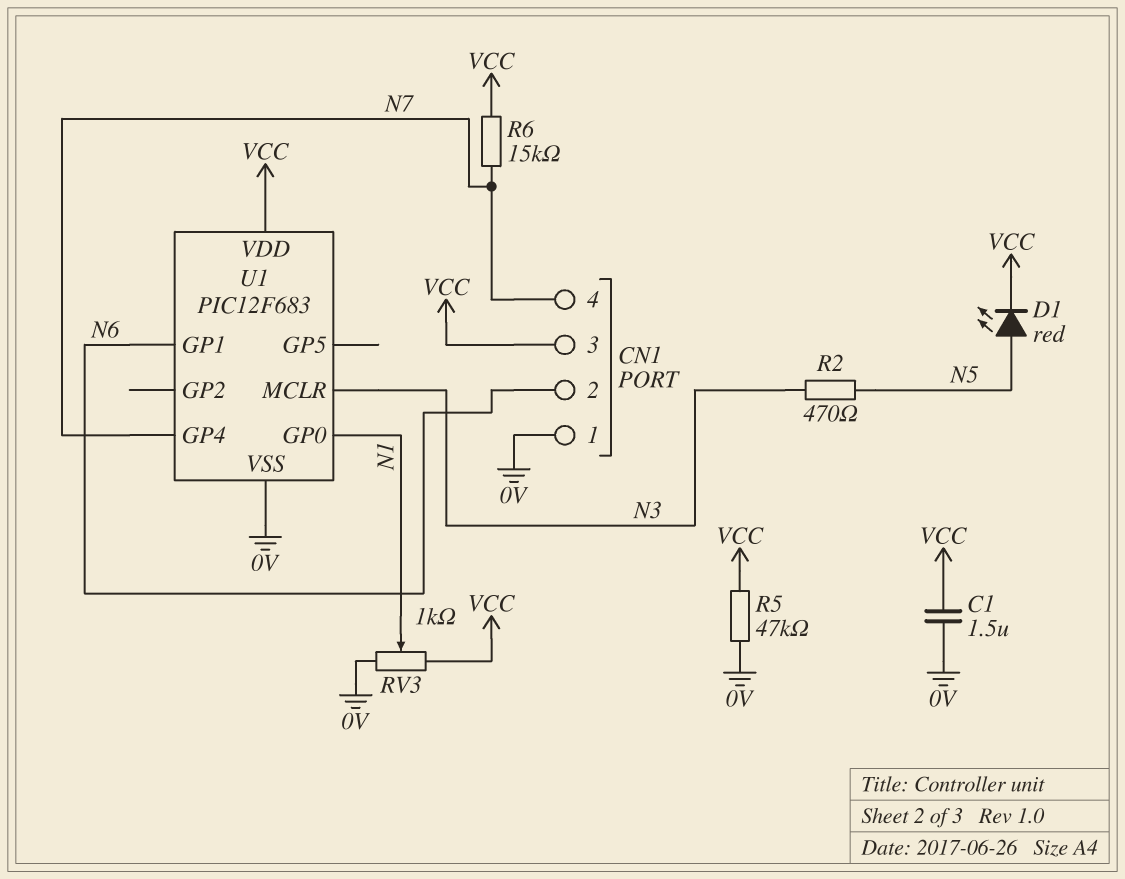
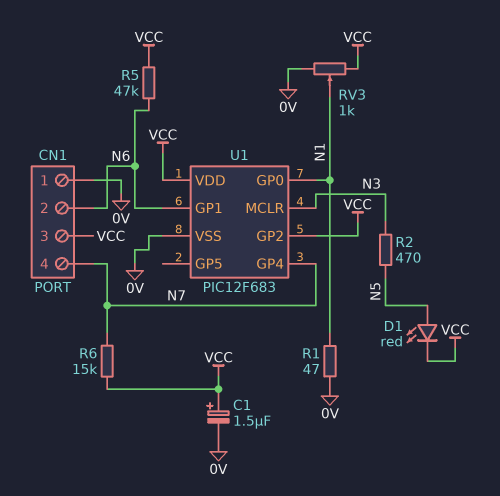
C1: 1.5uF (0V, VCC) -> 1.5uF (plus VCC, minus 0V)
R1: none -> 47 (0V, N1)
R5: 47k (0V, VCC) -> 47k (N6, VCC)
U1 pin GP2: none -> VCC

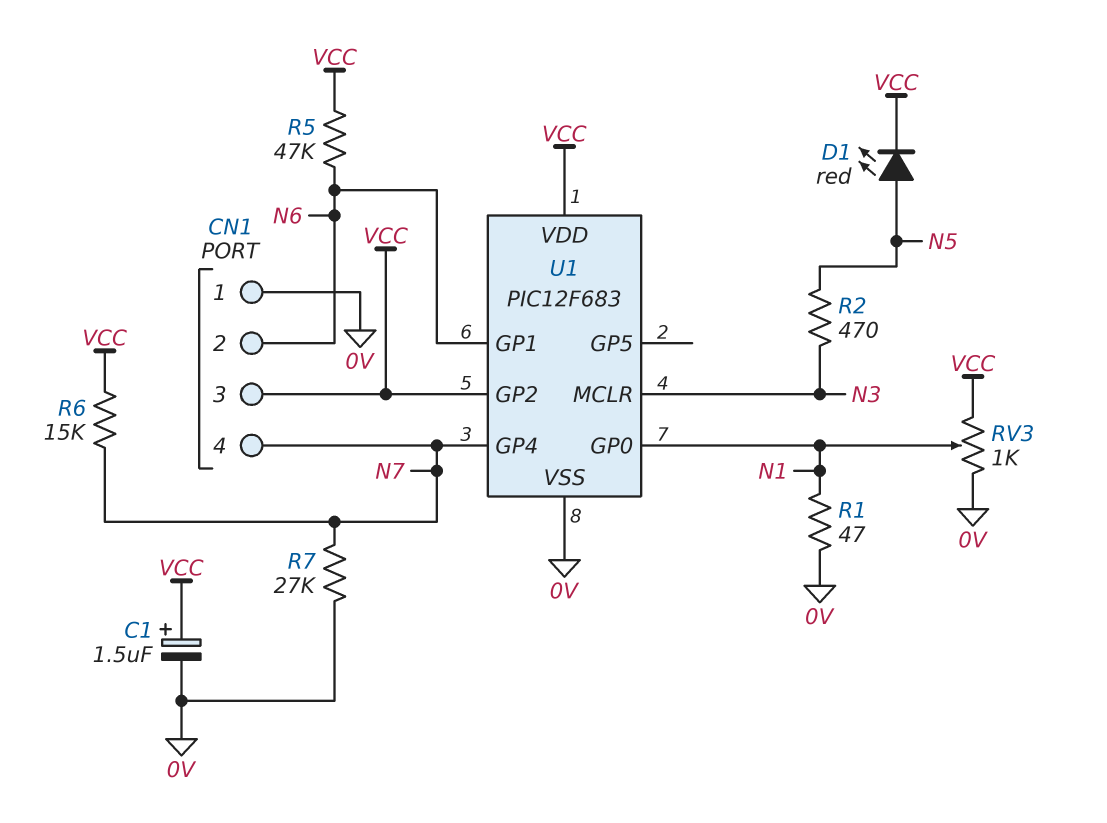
R7: none -> 27k (0V, N7)

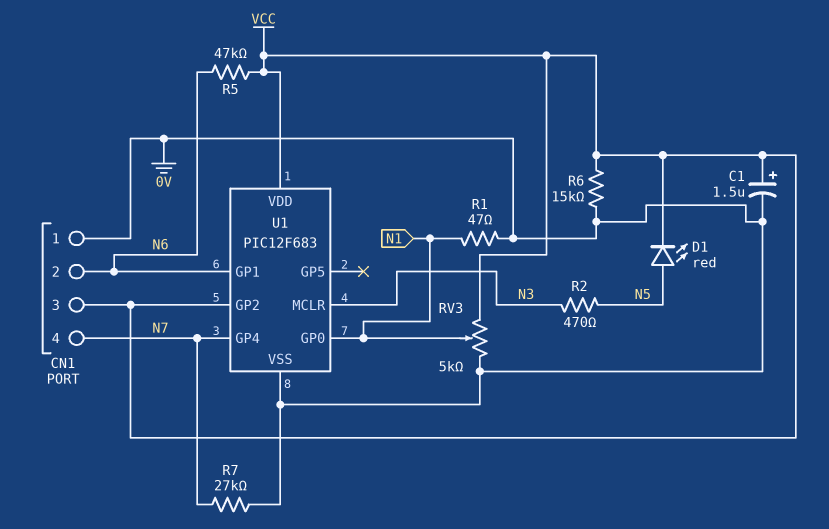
R6: 15k (N7, VCC) -> 15k (0V, VCC)
RV3: 1k (0V, VCC, wiper N1) -> 5k (0V, VCC, wiper N1)

